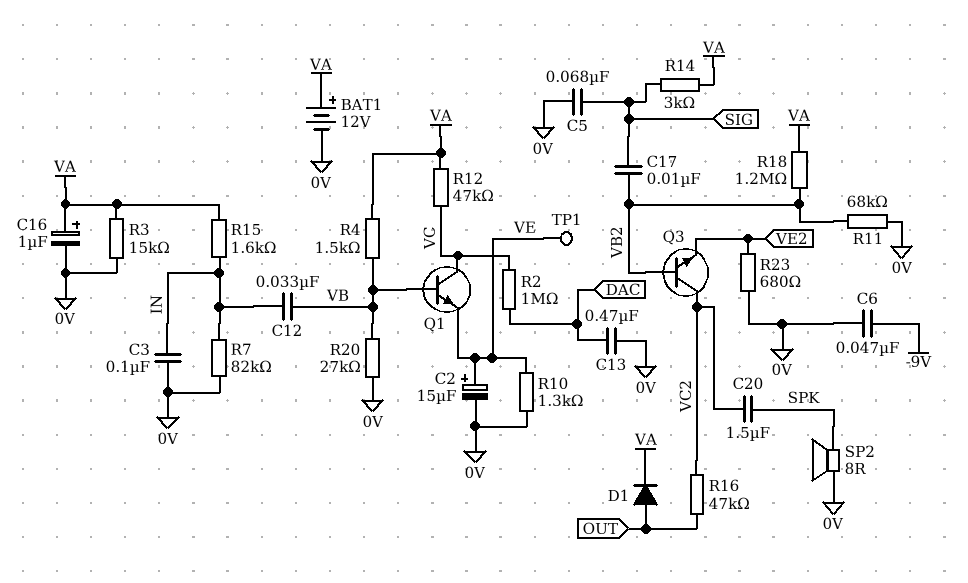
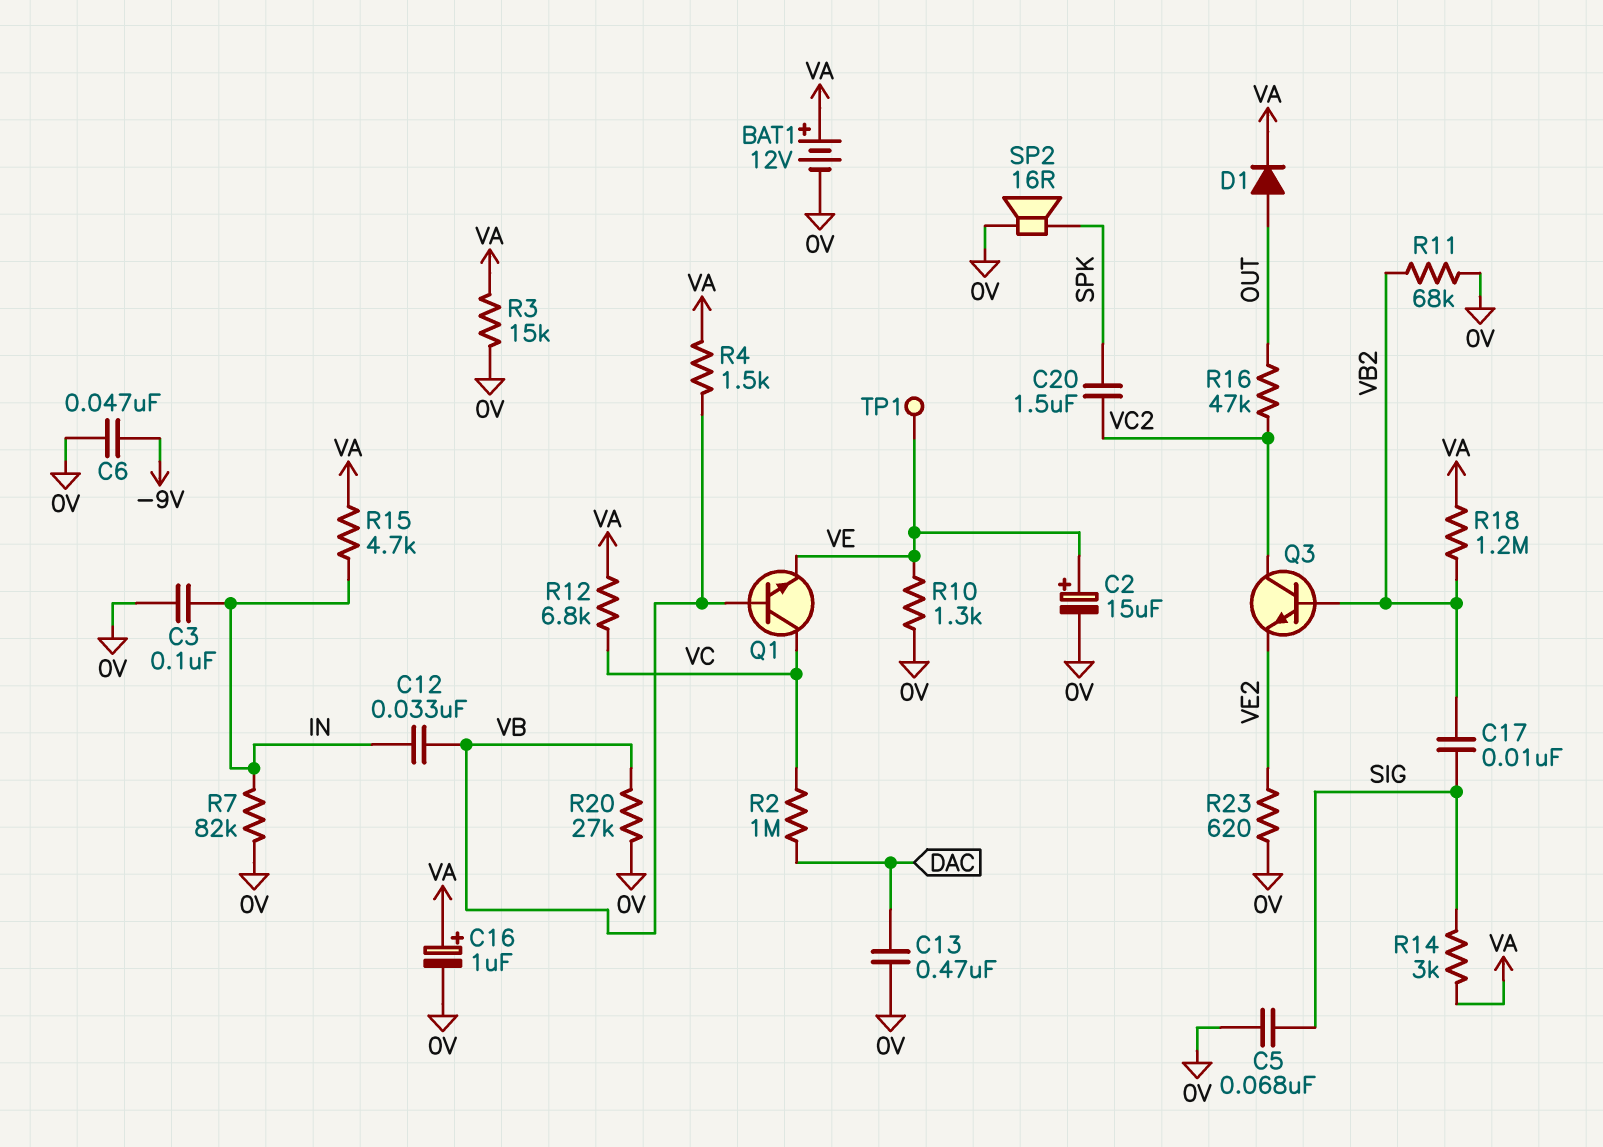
R12: 47k (VA, VC) -> 6.8k (VA, VC)
R15: 1.6k (IN, VA) -> 4.7k (IN, VA)
R23: 680 (0V, VE2) -> 620 (0V, VE2)
SP2: speaker 8R (0V, SPK) -> speaker 16R (0V, SPK)

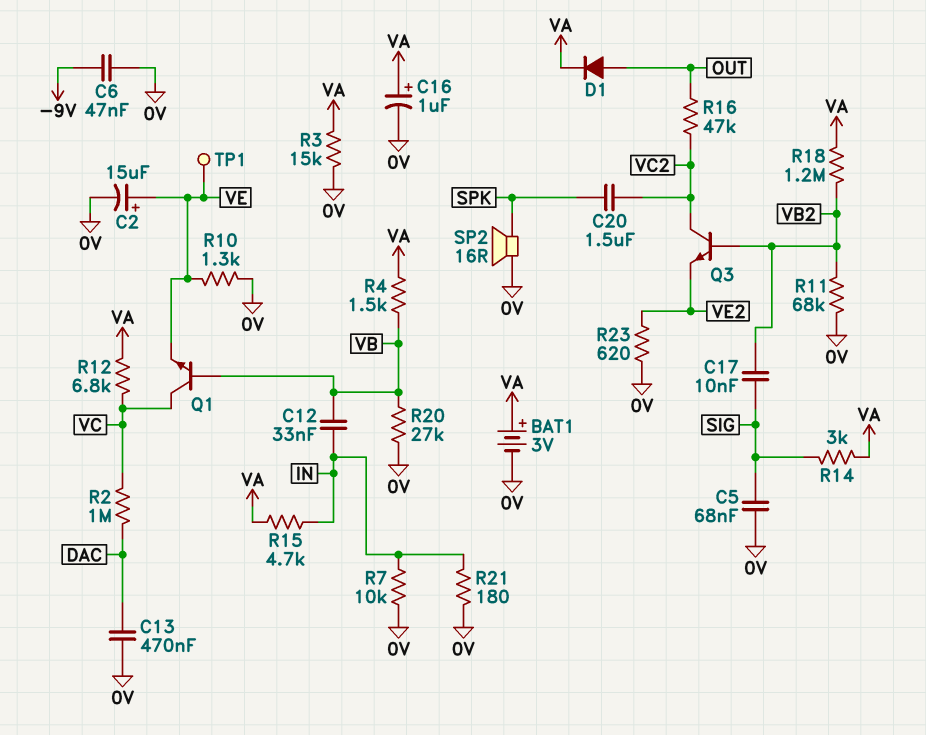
BAT1: 12V (plus VA, minus 0V) -> 3V (plus VA, minus 0V)
C3: 100nF (0V, IN) -> none
R7: 82k (0V, IN) -> 10k (0V, IN)
R21: none -> 180 (0V, IN)

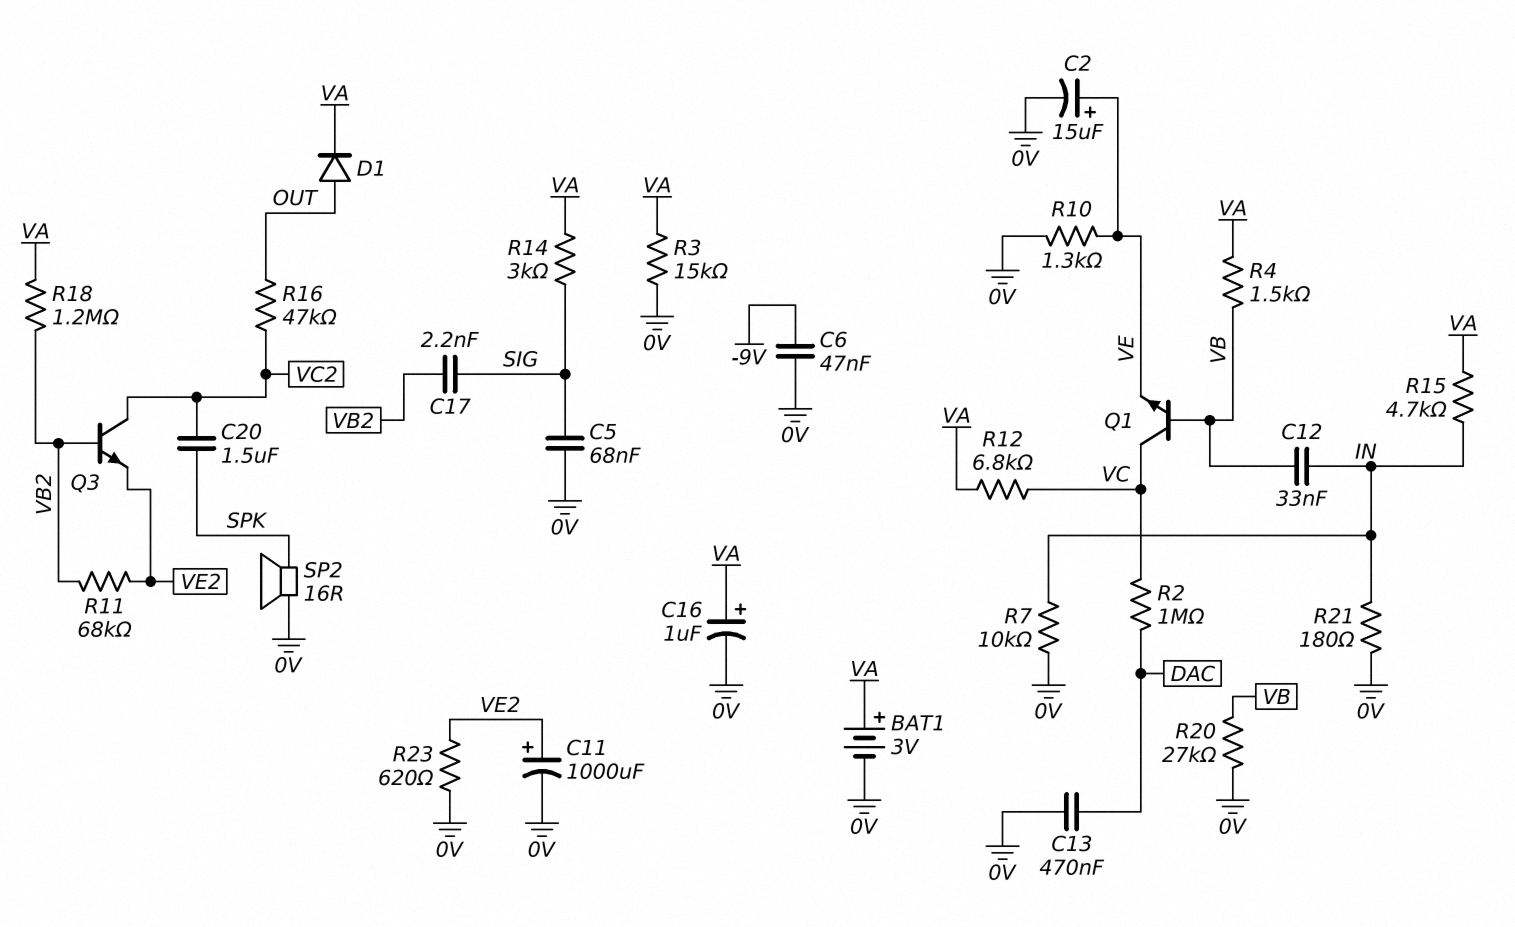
C11: none -> 1000uF (plus VE2, minus 0V)
C17: 10nF (SIG, VB2) -> 2.2nF (SIG, VB2)
R11: 68k (0V, VB2) -> 68k (VB2, VE2)
TP1: test point (VE) -> none

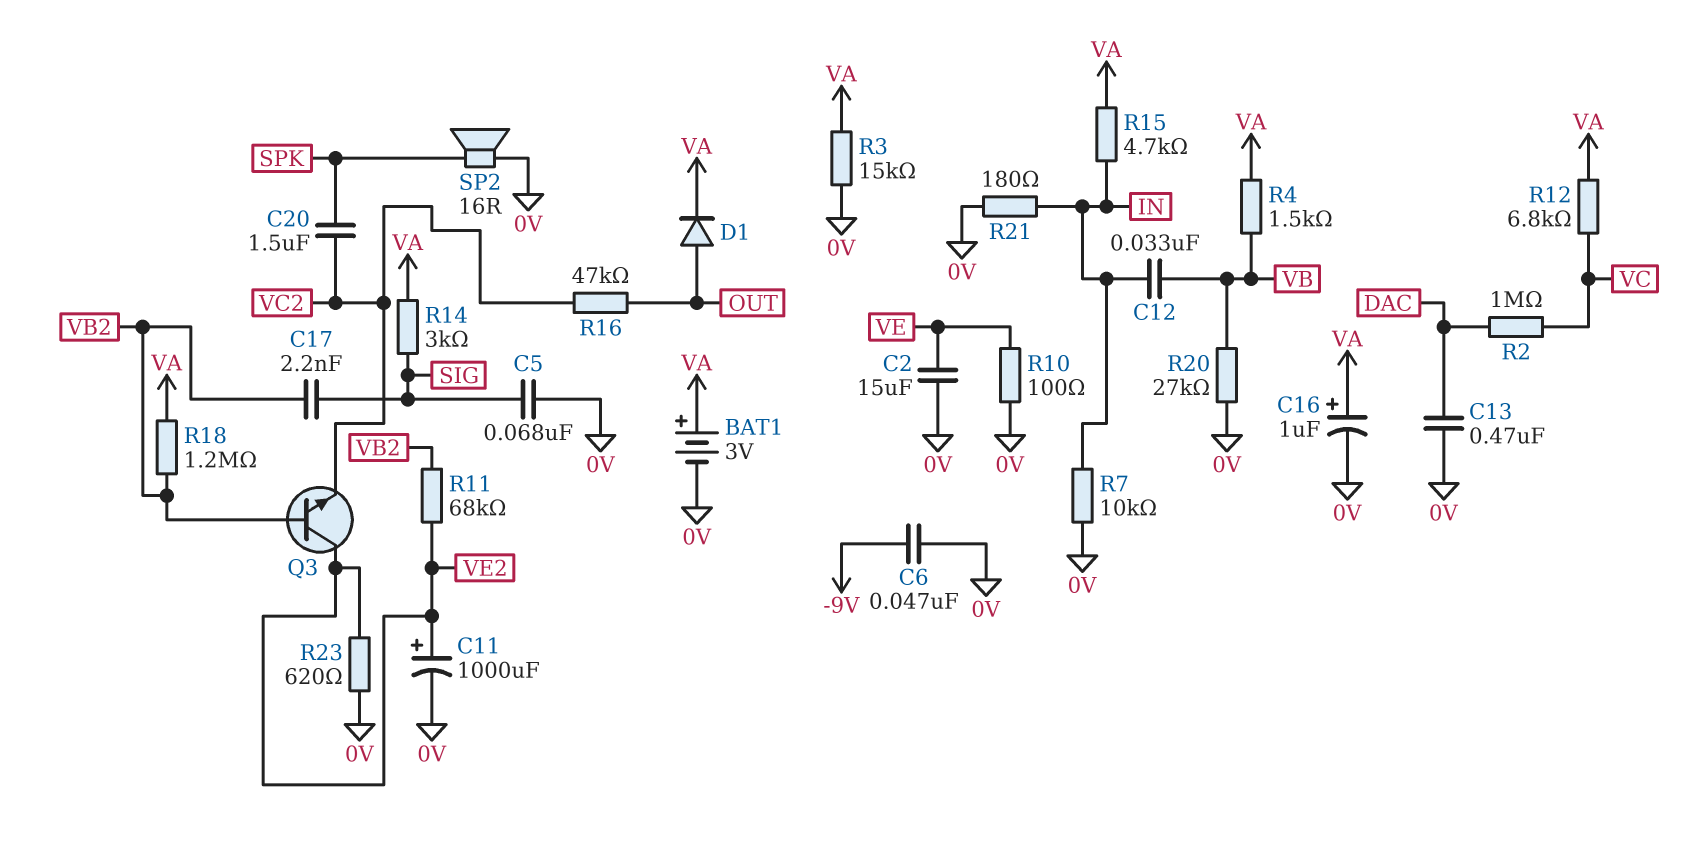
C2: 15uF (plus VE, minus 0V) -> 15uF (0V, VE)
Q1: NPN (B VB, C VC, E VE) -> none
Q3: NPN (B VB2, C VC2, E VE2) -> NPN (B VB2, C VE2, E VC2)
R10: 1.3k (0V, VE) -> 100 (0V, VE)

